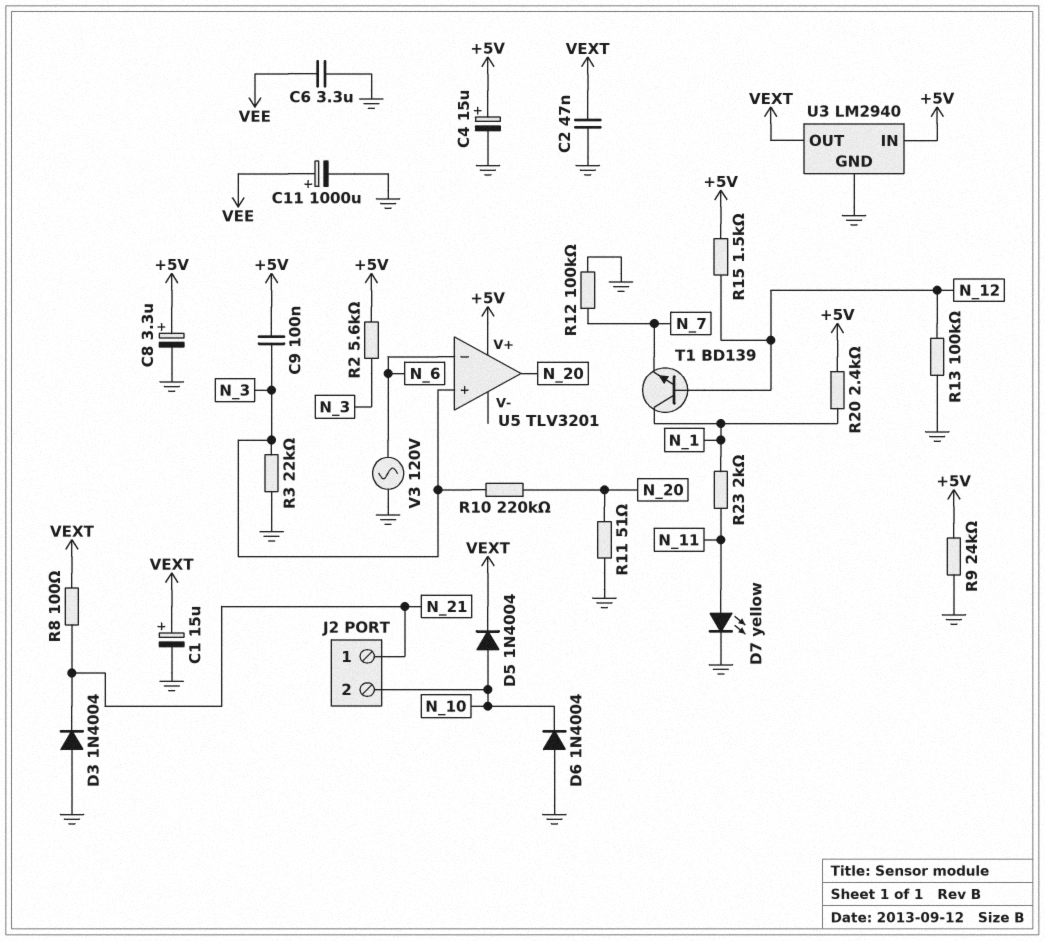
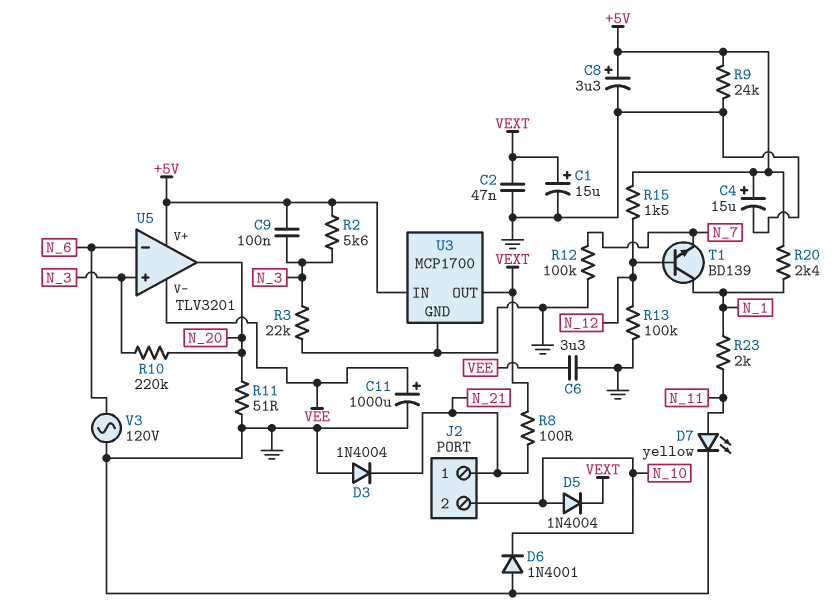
D6: diode 1N4004 (A GND, K N_10) -> diode 1N4001 (A GND, K N_10)
U3: LM2940 -> MCP1700
U5 pin V-: none -> VEE

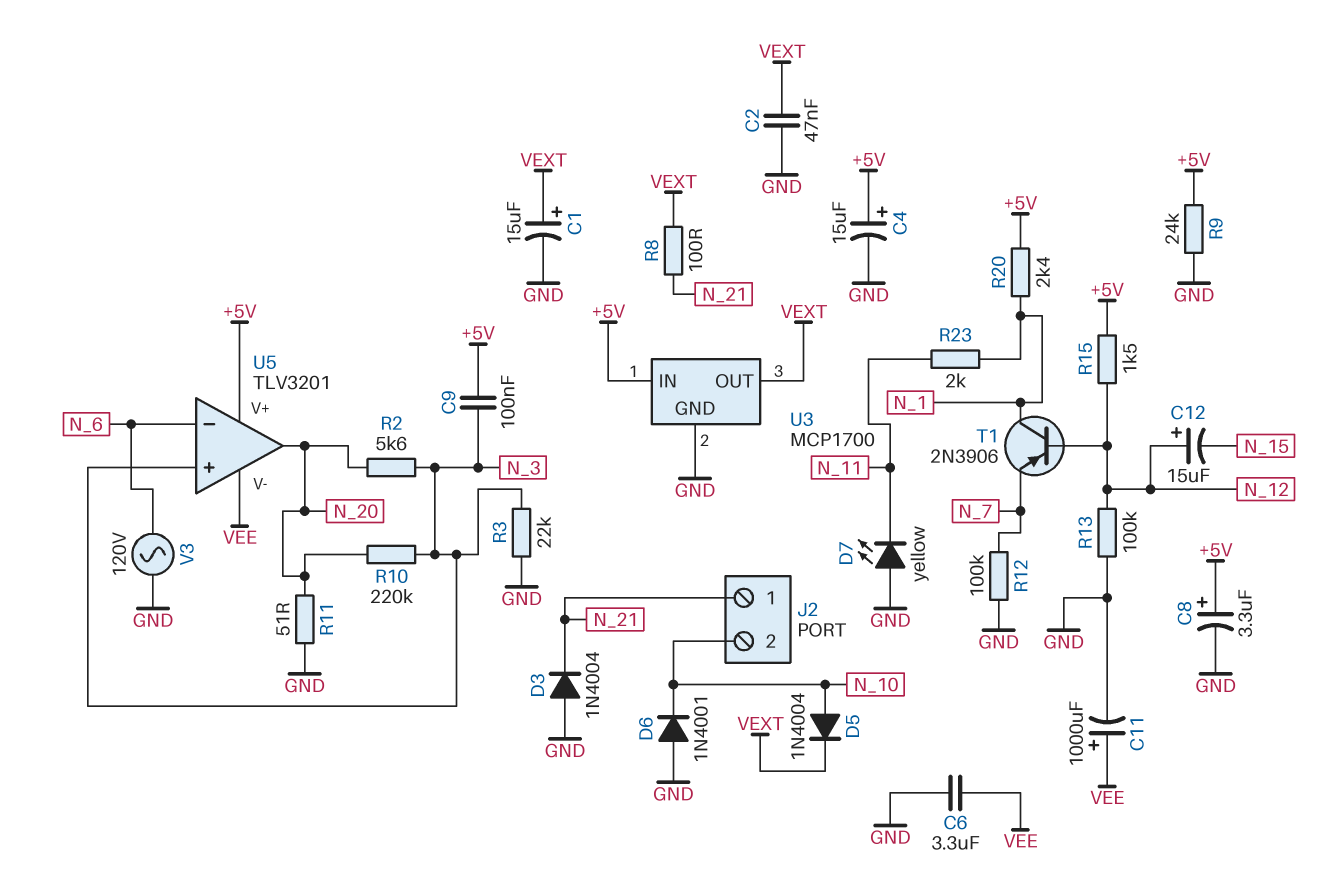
C12: none -> 15uF (plus N_12, minus N_15)
D7: LED yellow (A N_11, K GND) -> LED yellow (A GND, K N_11)
R2: 5.6k (+5V, N_3) -> 5.6k (N_3, N_20)
T1: NPN BD139 (B N_12, C N_1, E N_7) -> PNP 2N3906 (B N_12, C N_1, E N_7)

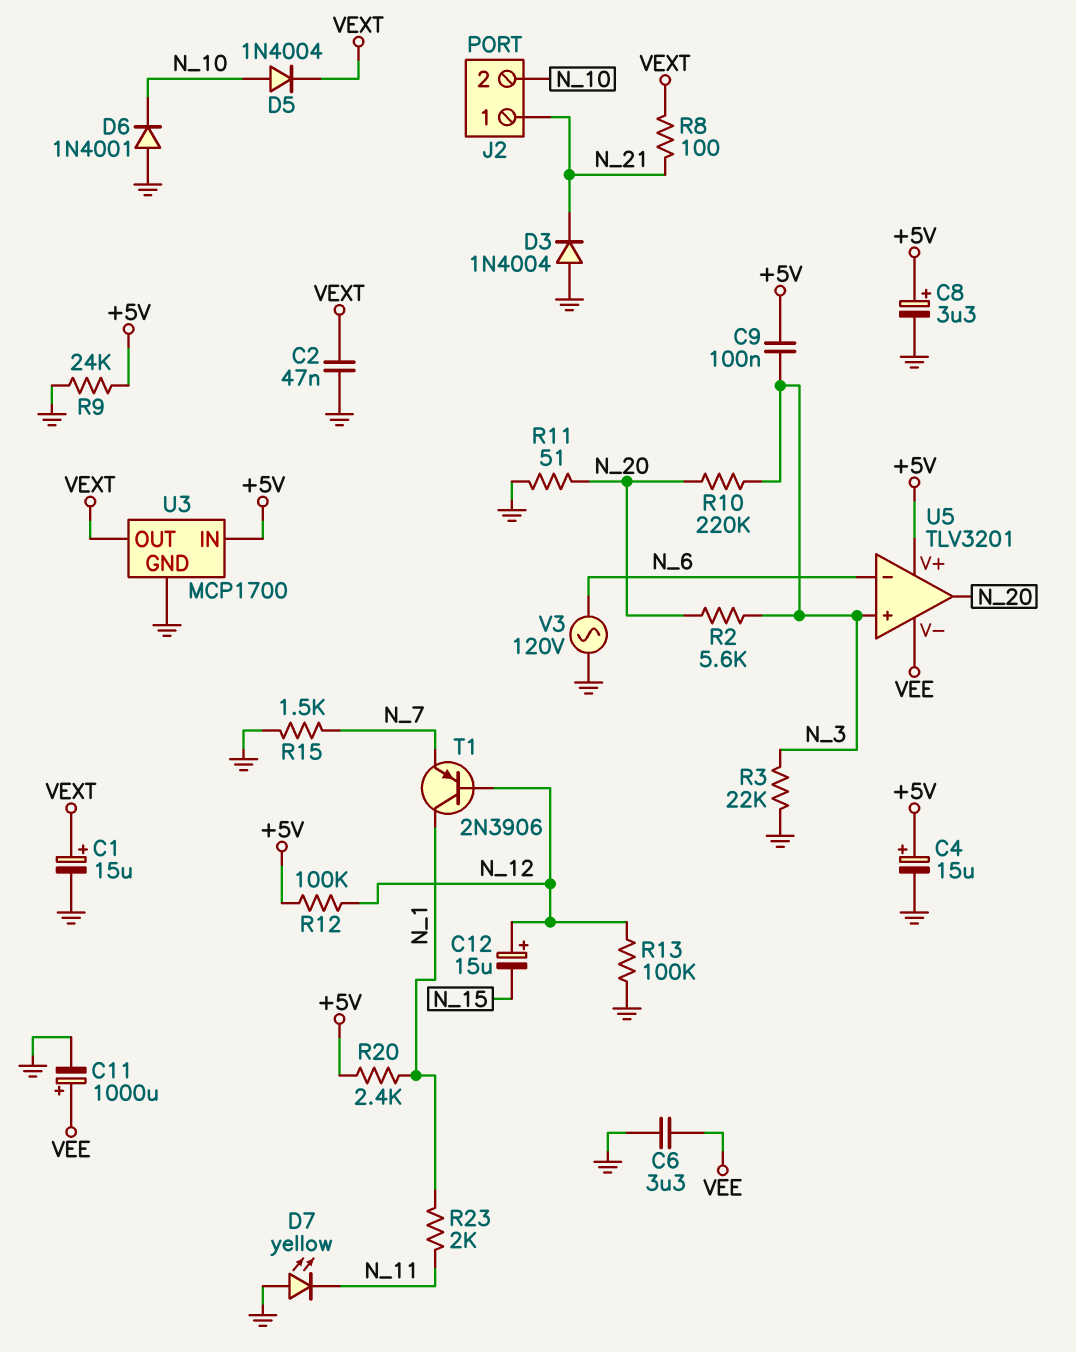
R12: 100k (GND, N_7) -> 100k (+5V, N_12)
R15: 1.5k (+5V, N_12) -> 1.5k (GND, N_7)

